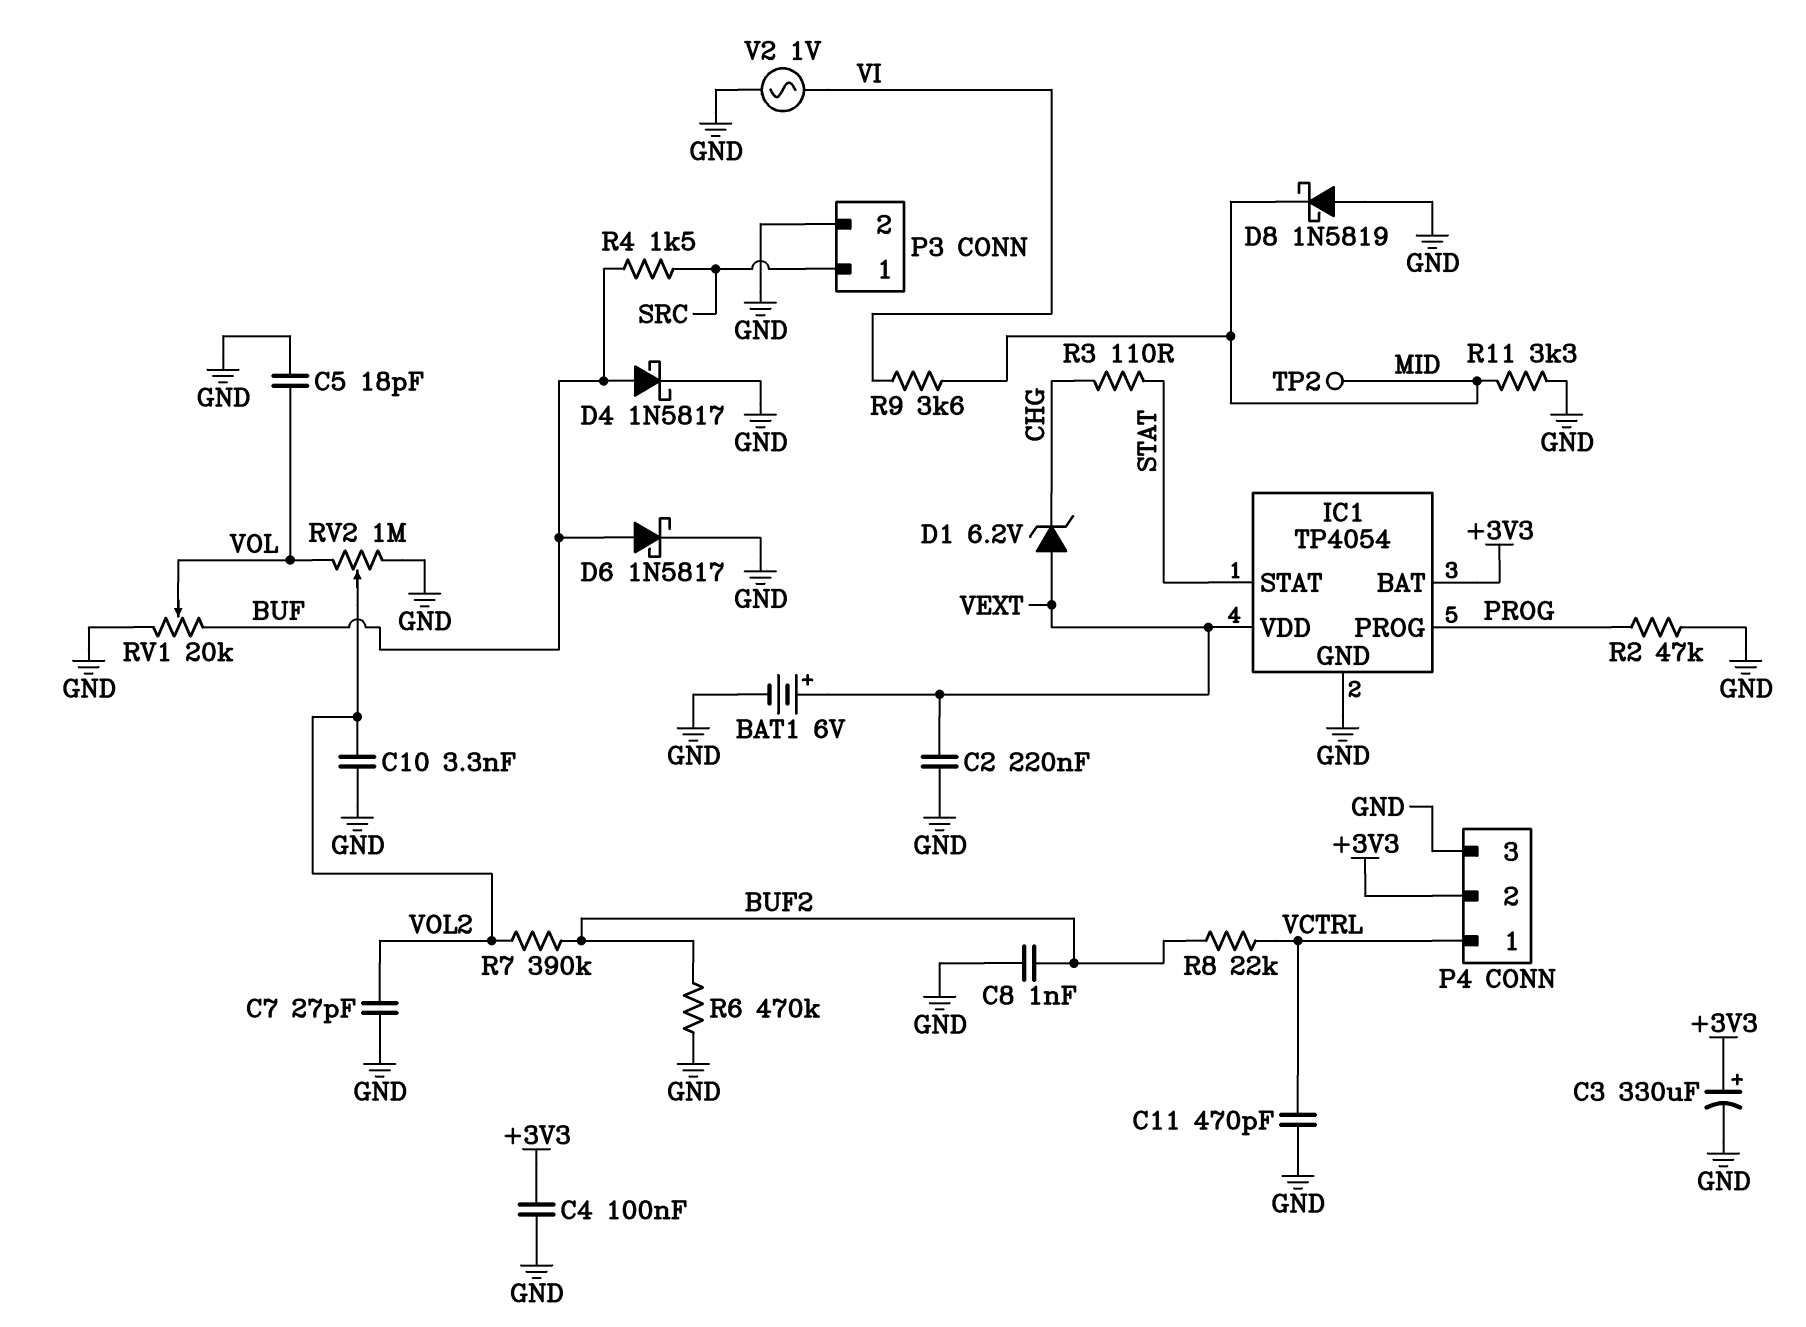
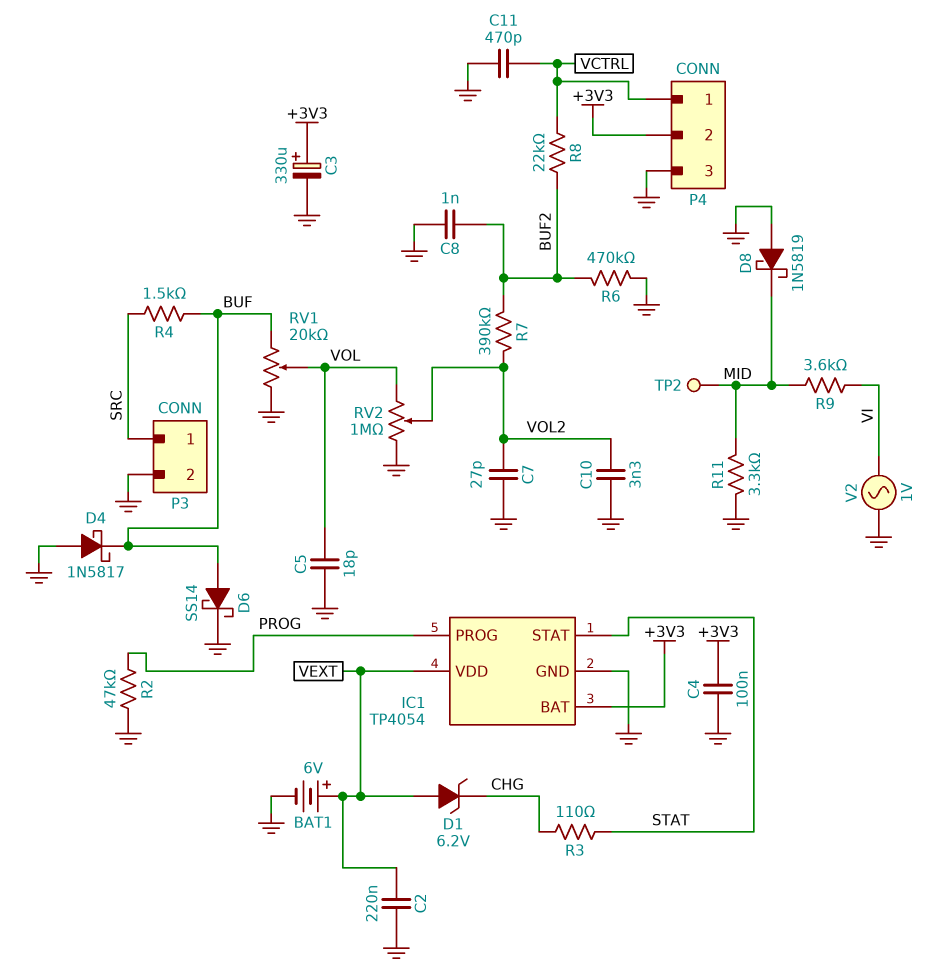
D4: schottky 1N5817 (A BUF, K GND) -> schottky 1N5817 (A GND, K BUF)
D6: schottky 1N5817 (A BUF, K GND) -> schottky SS14 (A BUF, K GND)

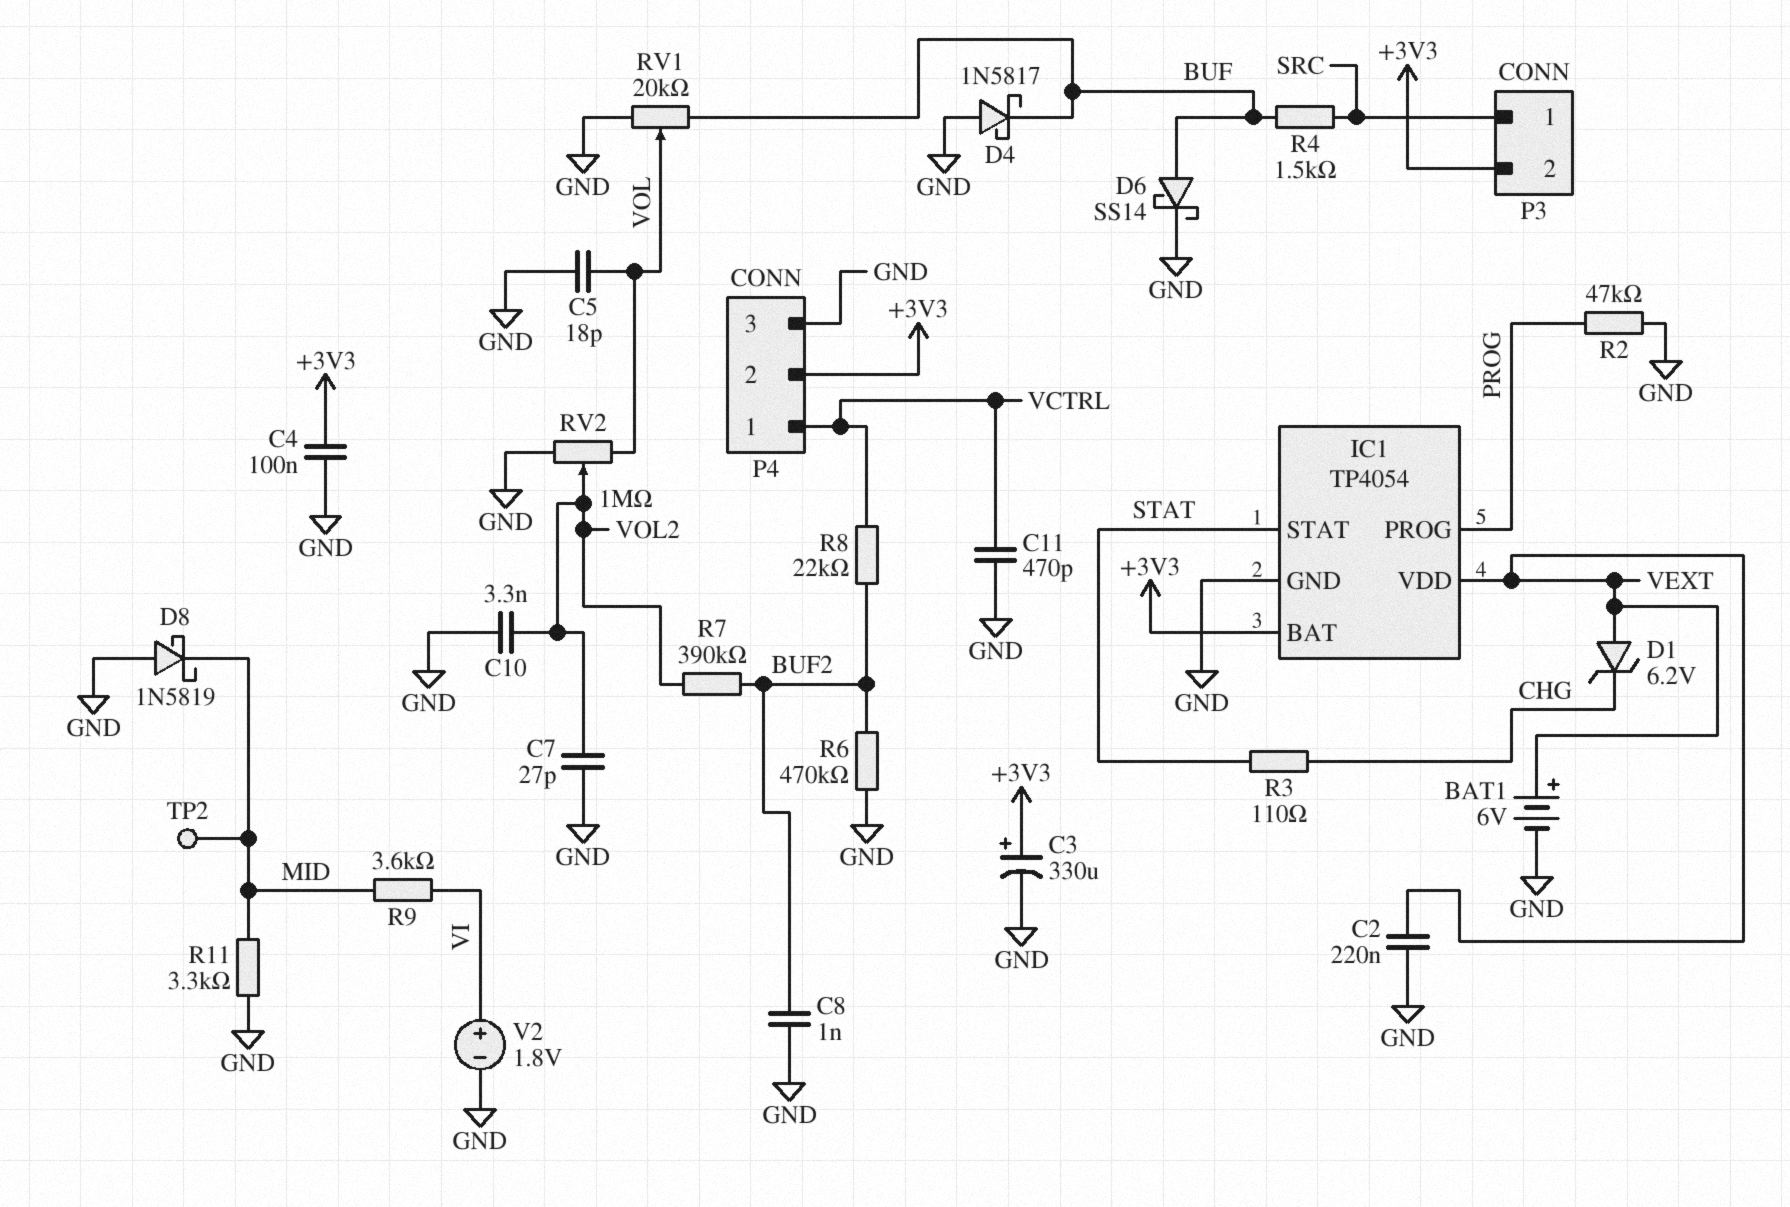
P3 pin 2: GND -> +3V3
V2: AC 1V (GND, VI) -> 1.8V (plus VI, minus GND)

